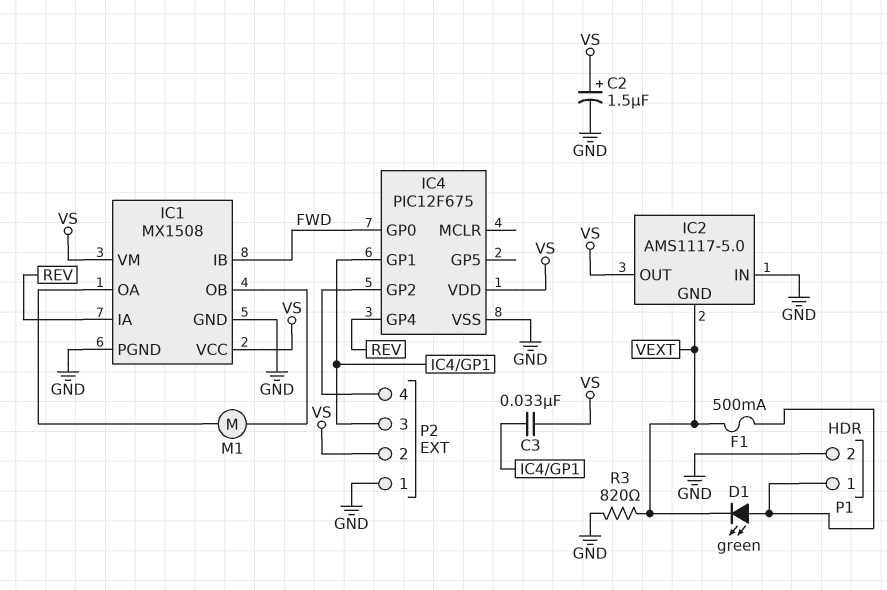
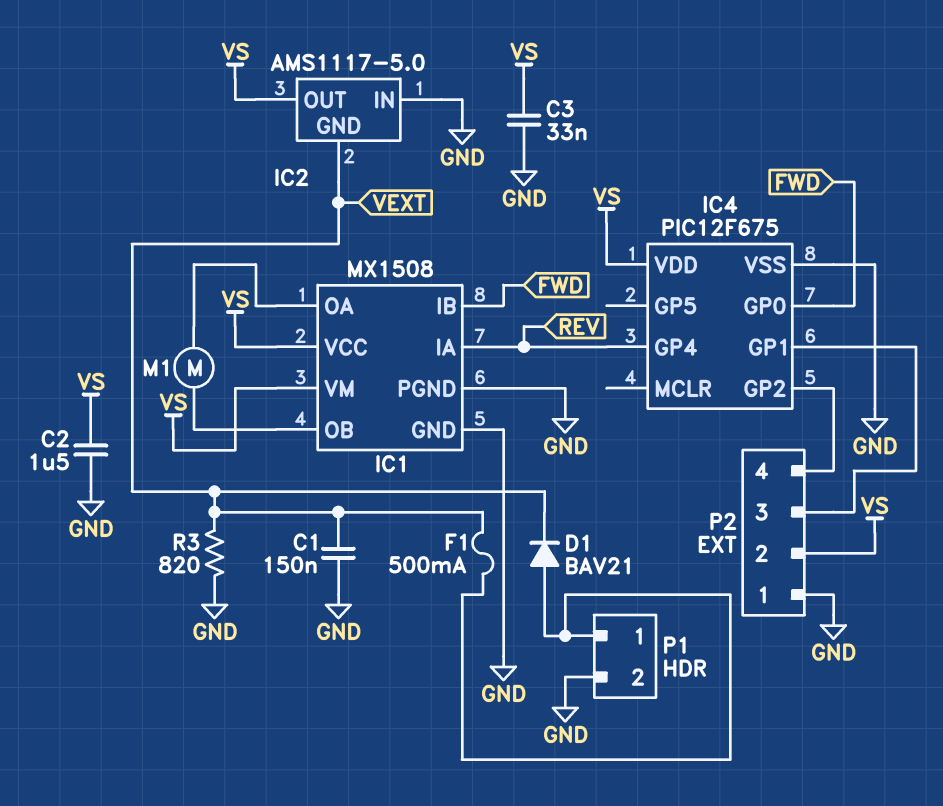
C1: none -> 150nF (GND, VEXT)
C2: 1.5uF (plus VS, minus GND) -> 1.5uF (GND, VS)
C3: 33nF (IC4/GP1, VS) -> 33nF (GND, VS)
D1: LED green (A P1/1, K VEXT) -> diode BAV21 (A P1/1, K VEXT)

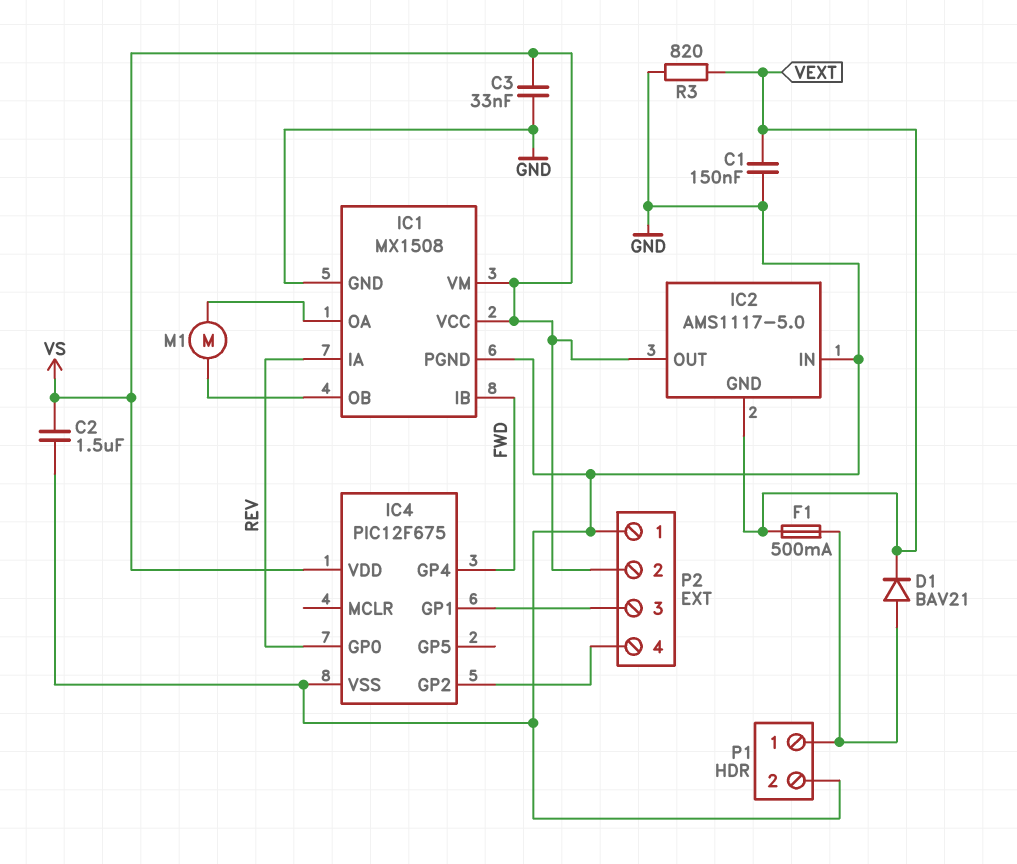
IC4 pin GP0: FWD -> REV
IC4 pin GP4: REV -> FWD

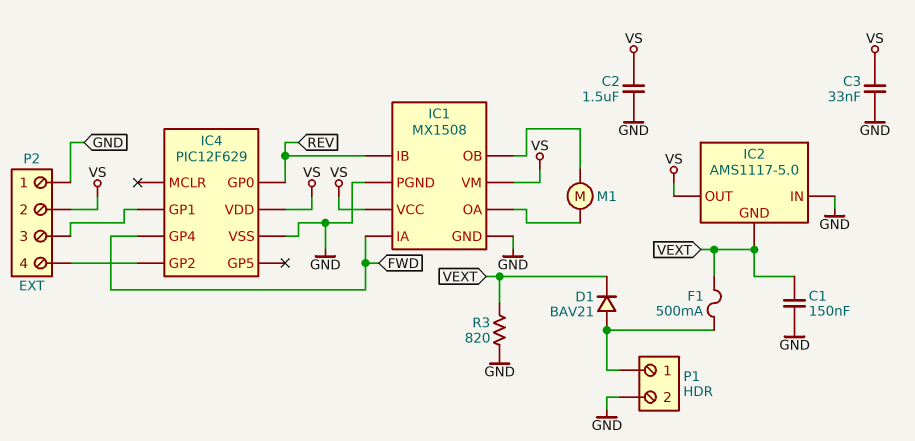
IC1 pin IA: REV -> FWD
IC1 pin IB: FWD -> REV
IC4: PIC12F675 -> PIC12F629

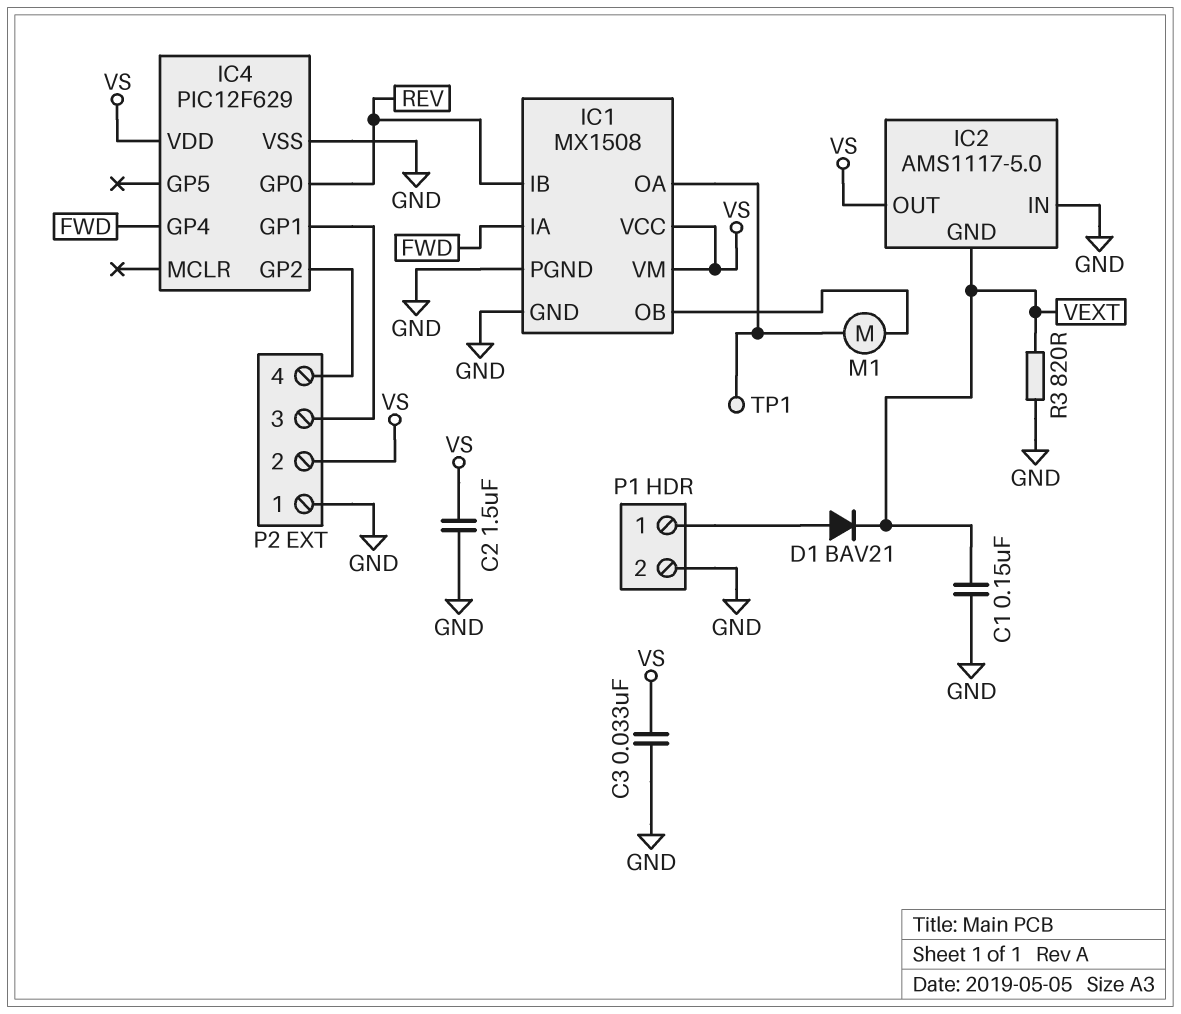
F1: 500mA (P1/1, VEXT) -> none
TP1: none -> test point (IC1/OA)

